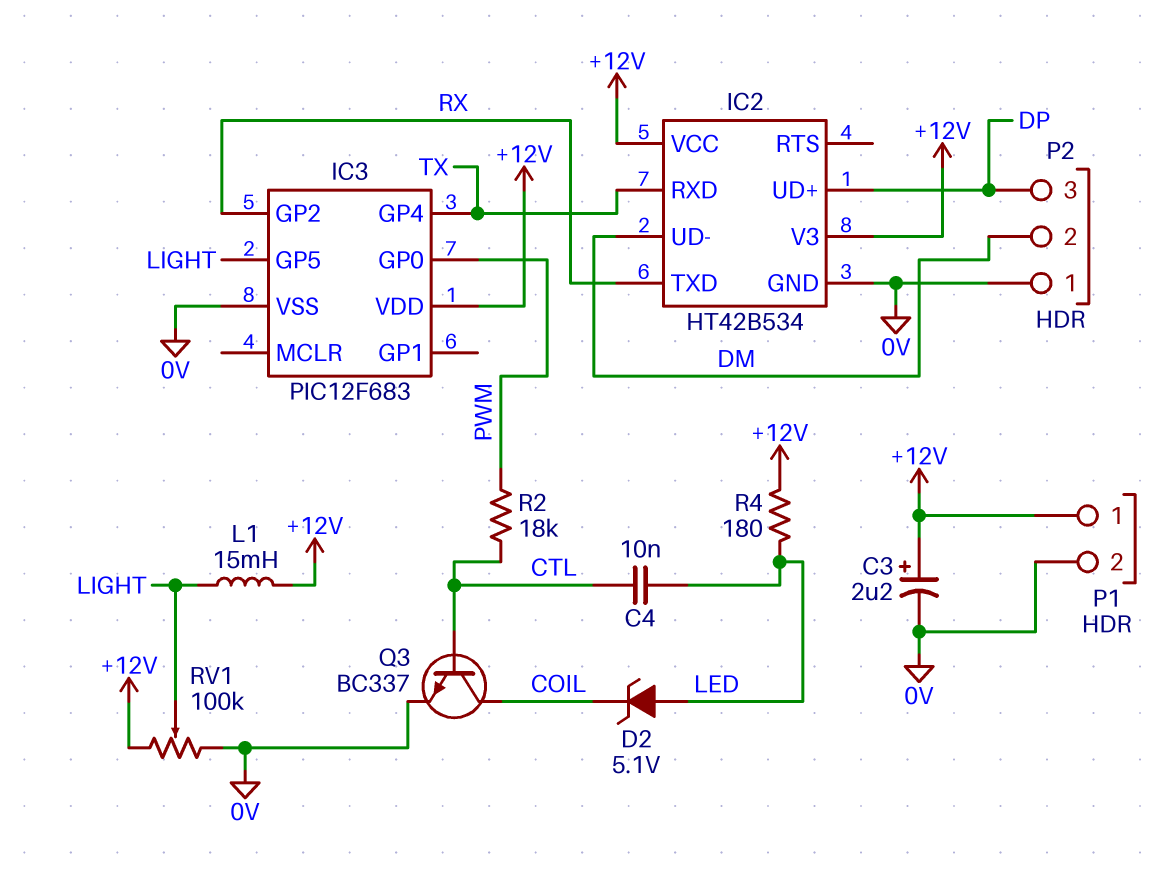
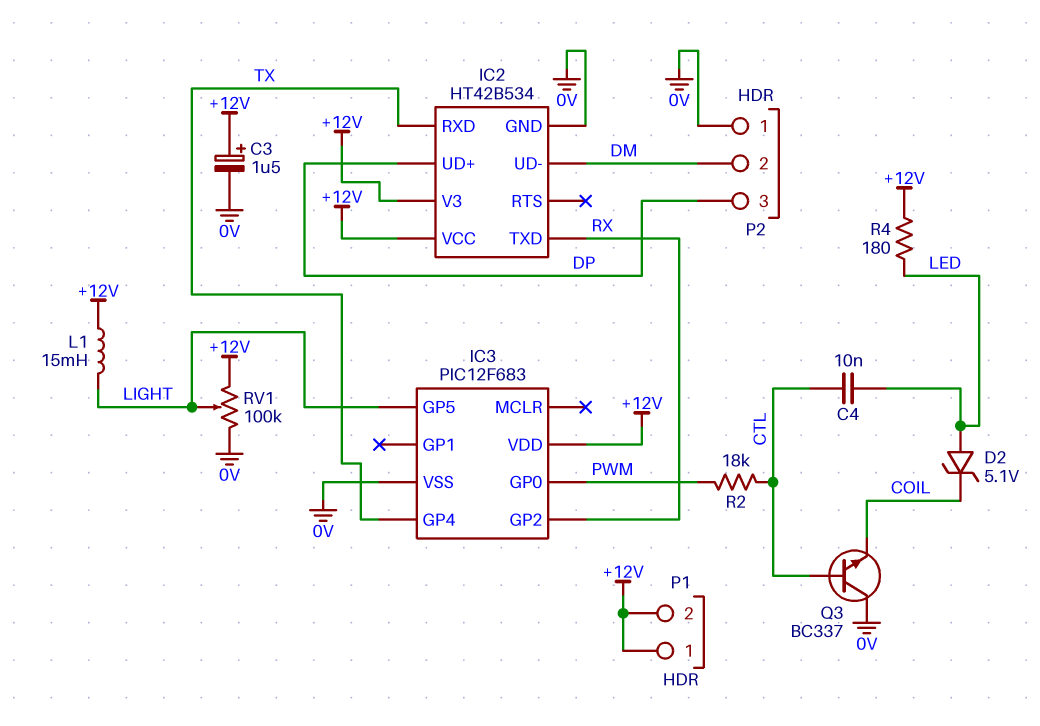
C3: 2.2uF (plus +12V, minus 0V) -> 1.5uF (plus +12V, minus 0V)
P1 pin 2: 0V -> +12V
Q3: NPN BC337 (B CTL, C COIL, E 0V) -> NPN BC337 (B CTL, C 0V, E COIL)

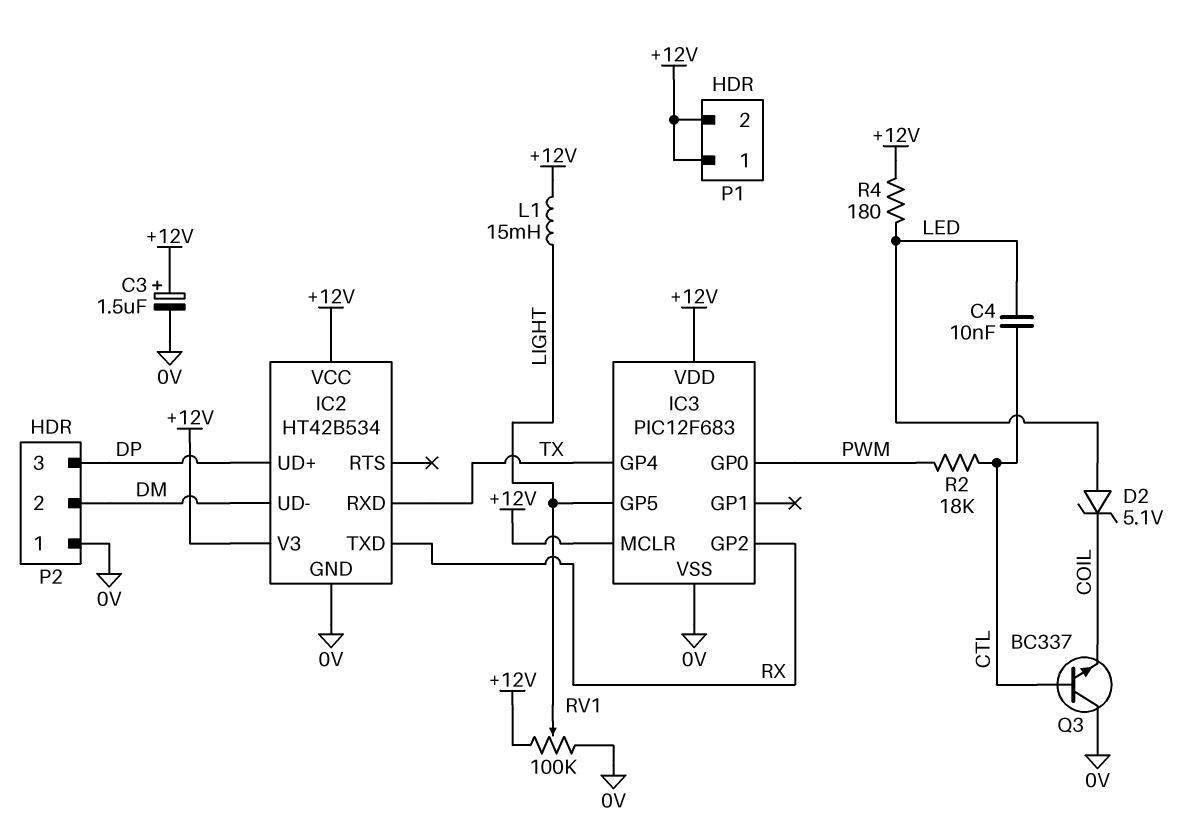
IC3 pin MCLR: none -> +12V

